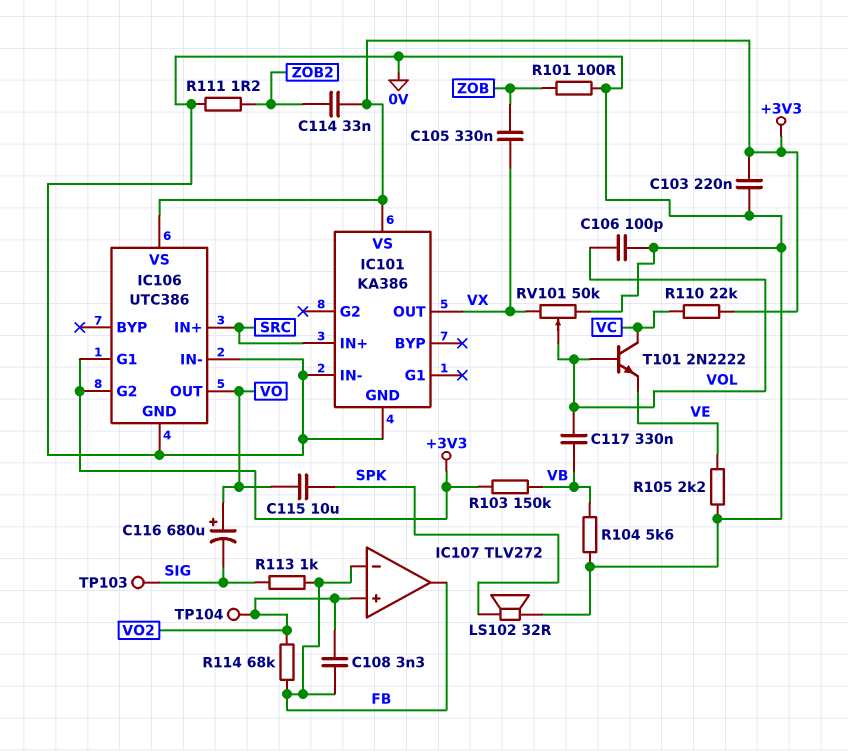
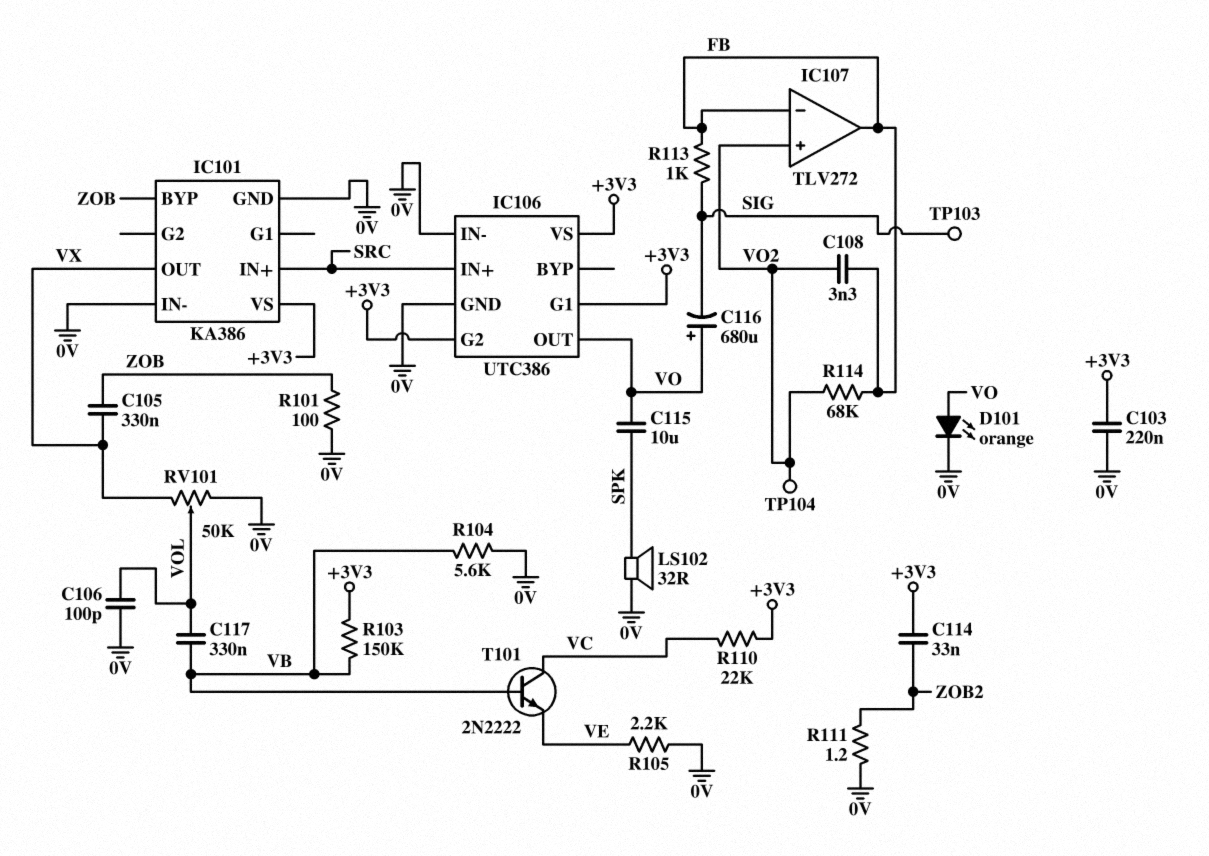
D101: none -> LED orange (A VO, K 0V)
IC101 pin BYP: none -> ZOB
T101: NPN 2N2222 (B VOL, C VC, E VE) -> NPN 2N2222 (B VB, C VC, E VE)

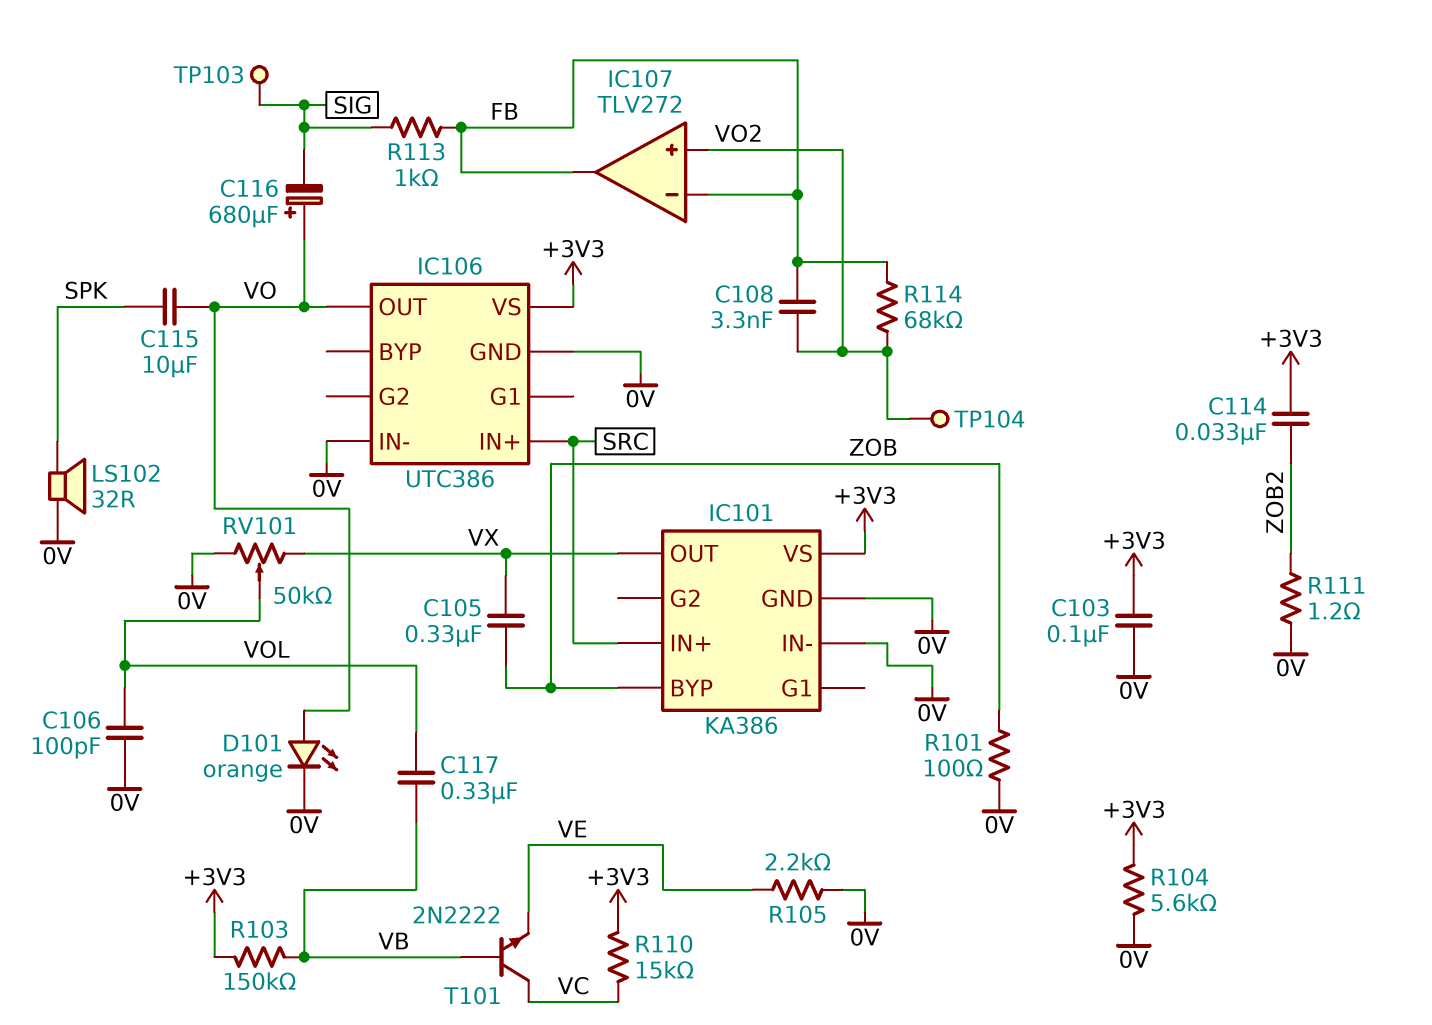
C103: 220nF (+3V3, 0V) -> 100nF (+3V3, 0V)
IC106 pin G1: +3V3 -> none
IC106 pin G2: +3V3 -> none
R104: 5.6k (0V, VB) -> 5.6k (+3V3, 0V)
R110: 22k (+3V3, VC) -> 15k (+3V3, VC)

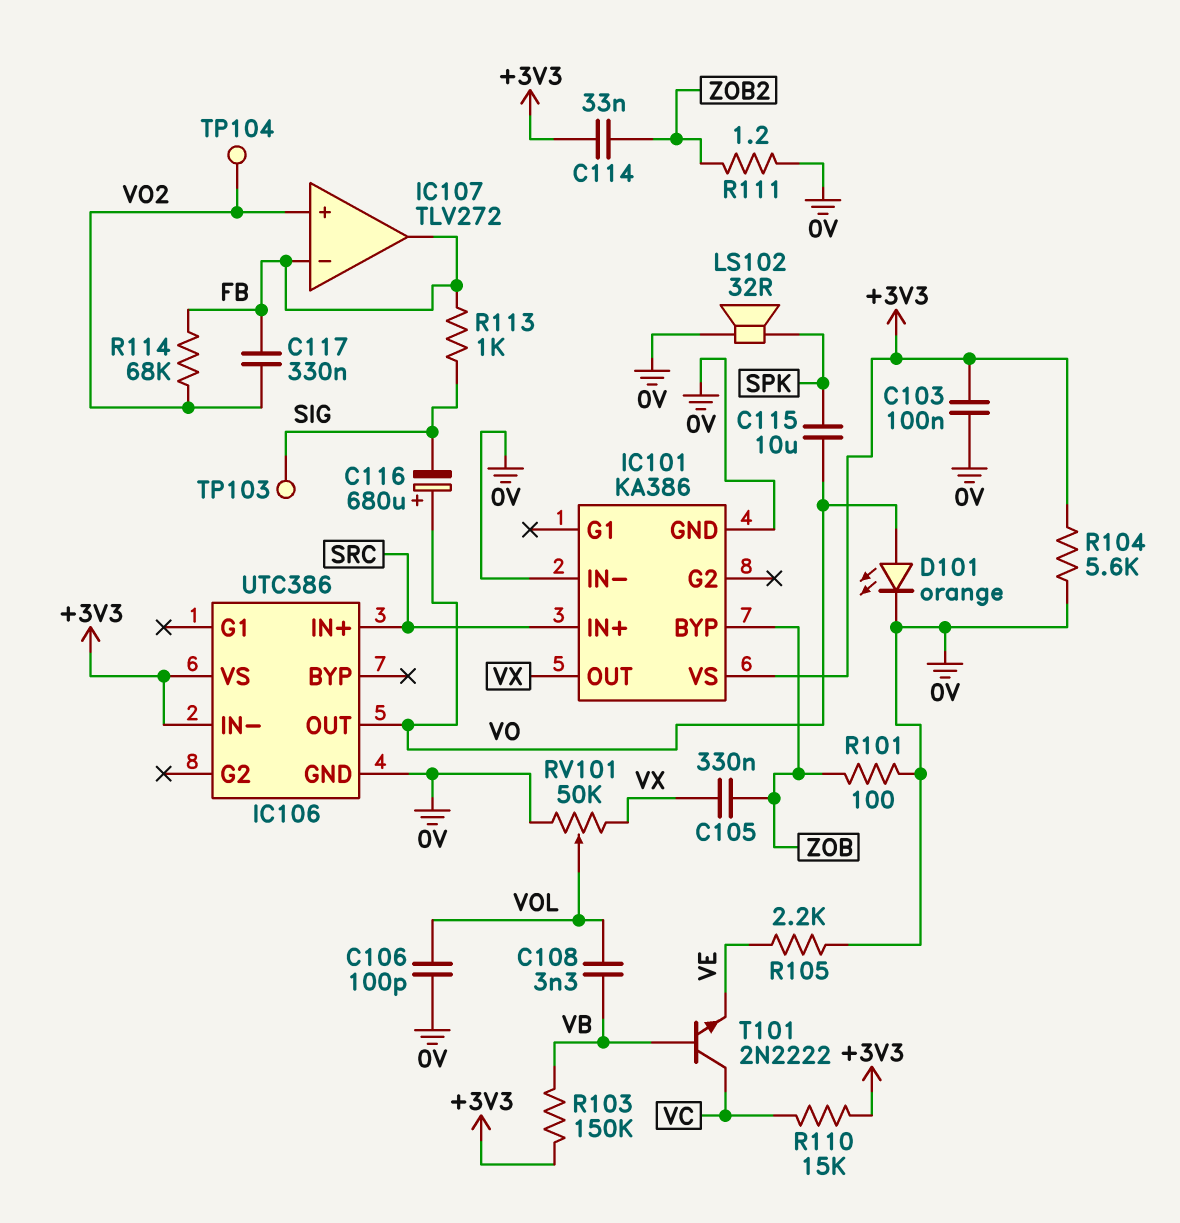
C108: 3.3nF (FB, VO2) -> 3.3nF (VB, VOL)
C117: 330nF (VB, VOL) -> 330nF (FB, VO2)
IC106 pin IN-: 0V -> +3V3

